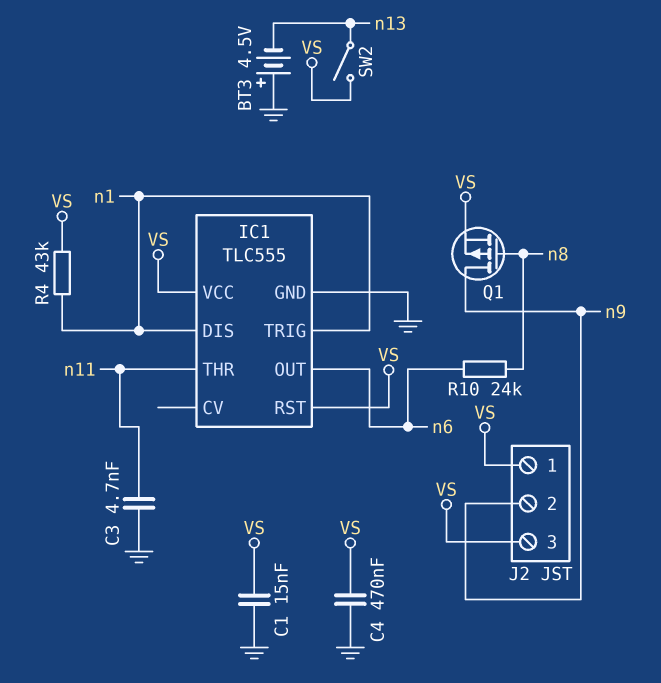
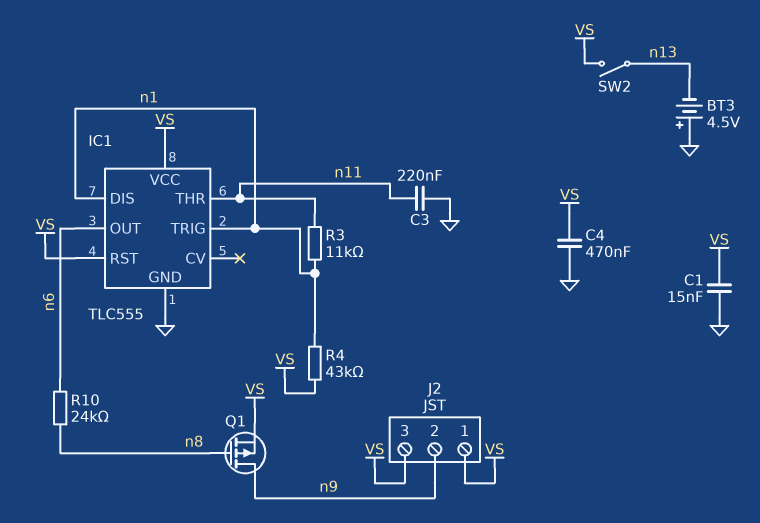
C3: 4.7nF (GND, n11) -> 220nF (GND, n11)
R3: none -> 11k (n1, n11)

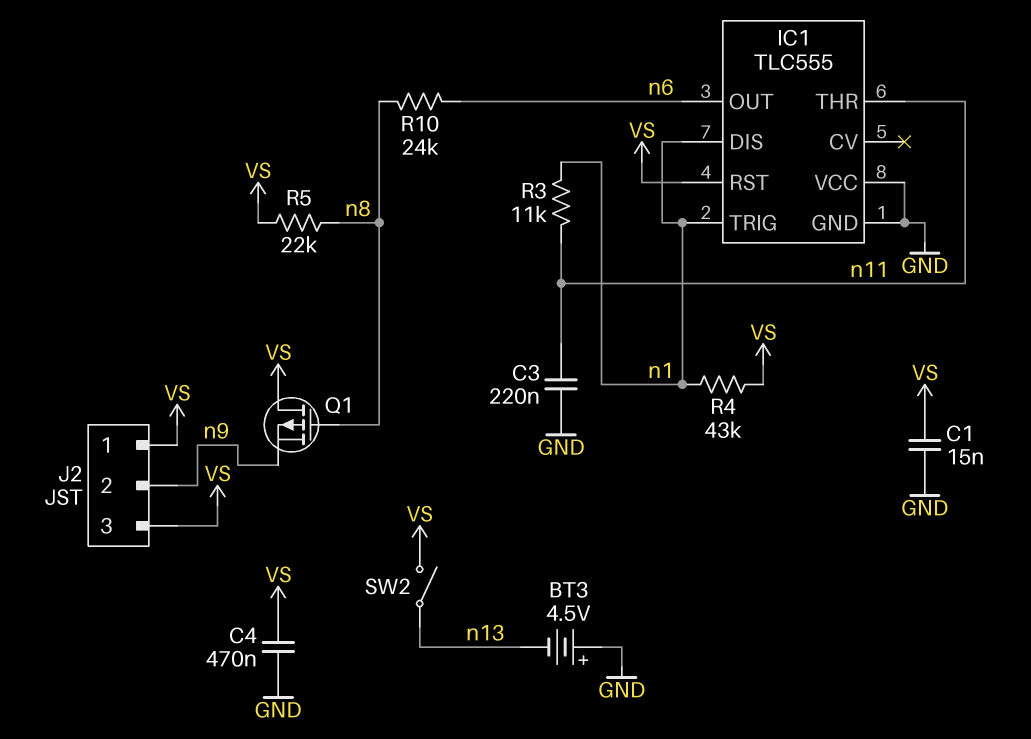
IC1 pin VCC: VS -> GND
Q1: PMOS (G n8, D n9, S VS) -> PMOS (G n8, D VS, S n9)
R5: none -> 22k (VS, n8)

